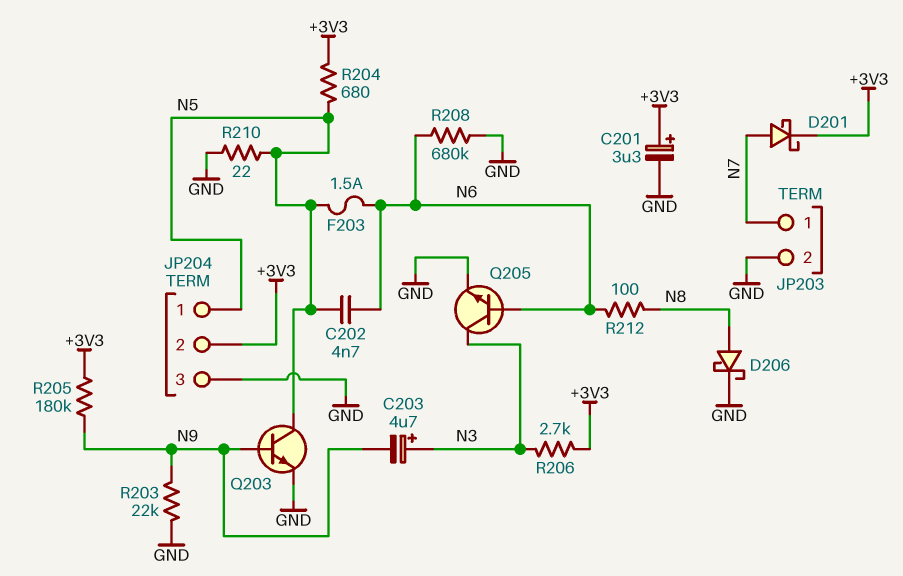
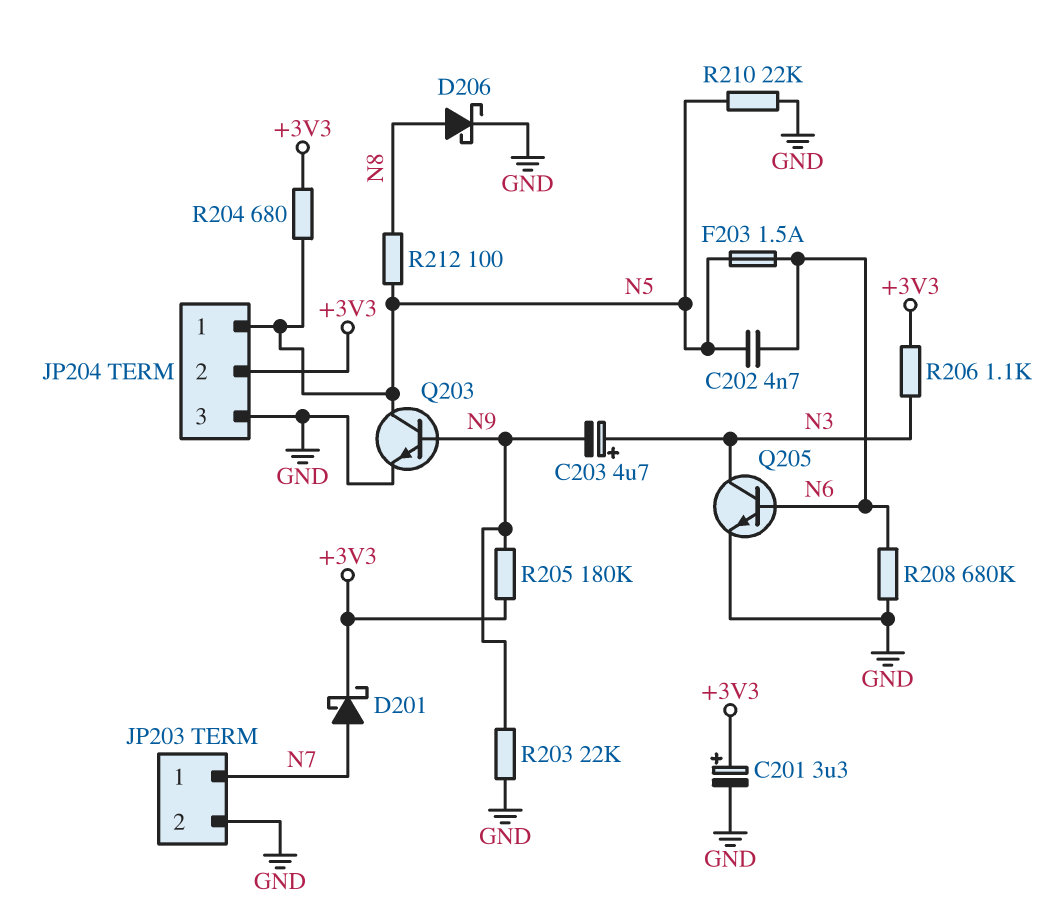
R206: 2.7k (+3V3, N3) -> 1.1k (+3V3, N3)
R210: 22 (GND, N5) -> 22k (GND, N5)
R212: 100 (N6, N8) -> 100 (N5, N8)

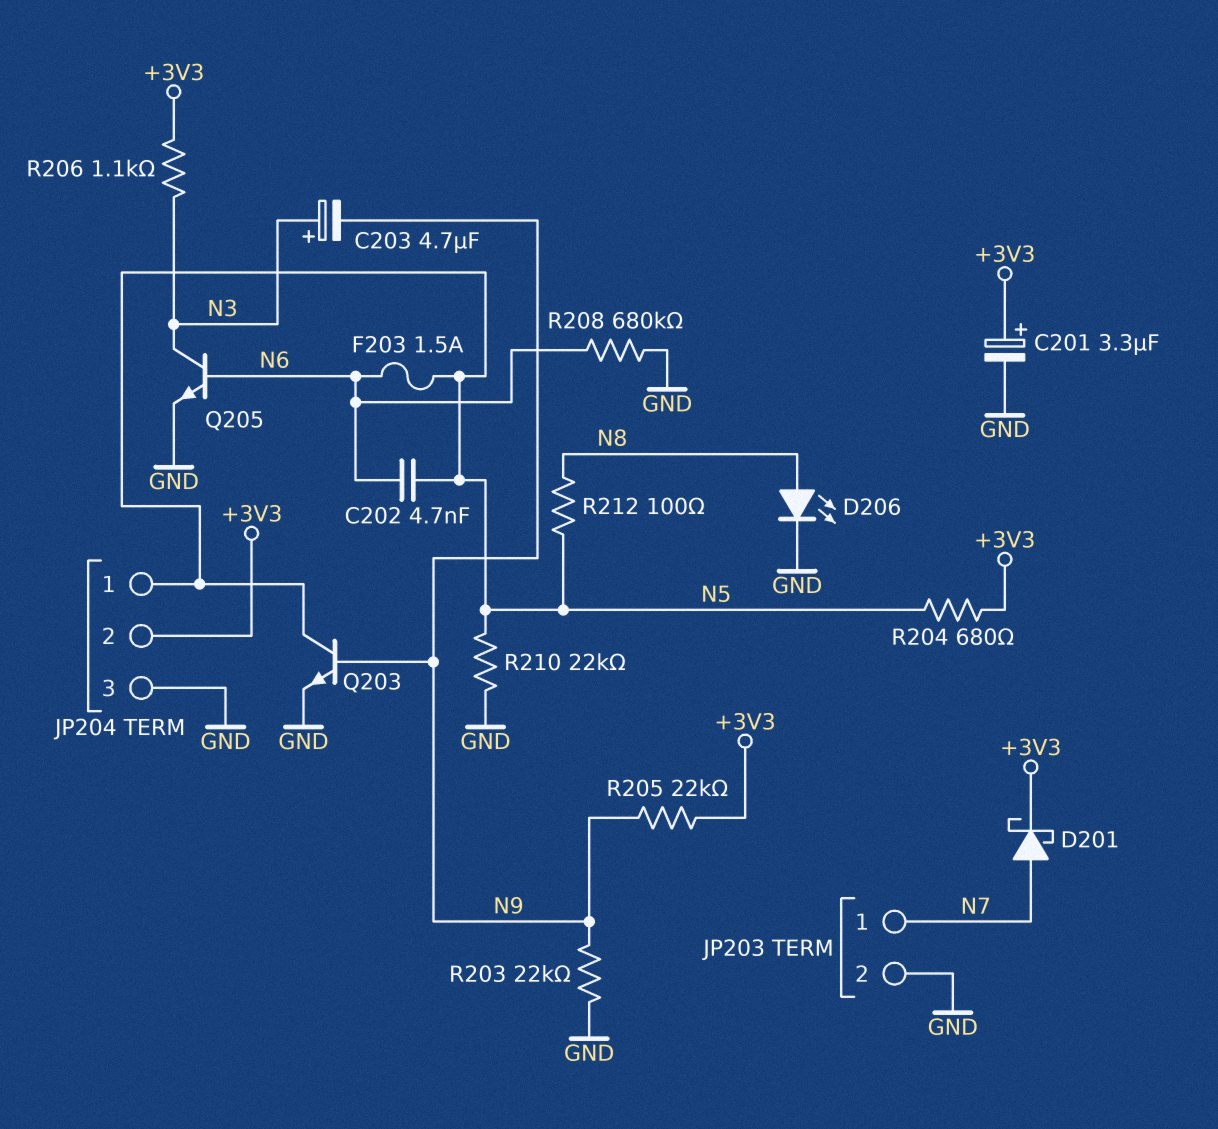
D206: schottky (A N8, K GND) -> LED (A N8, K GND)
R205: 180k (+3V3, N9) -> 22k (+3V3, N9)

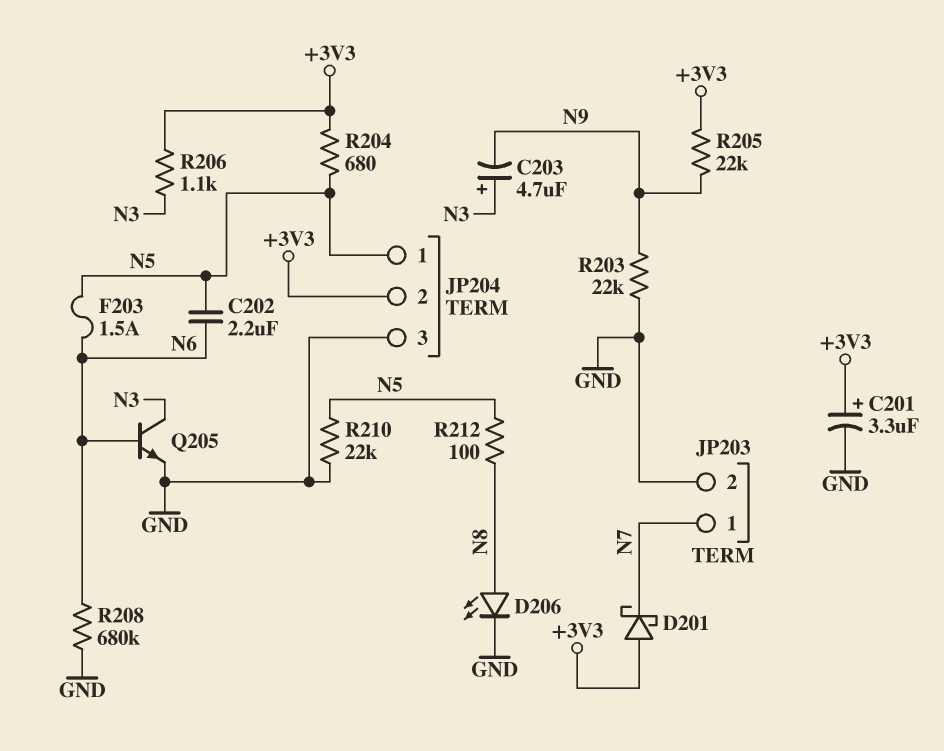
C202: 4.7nF (N5, N6) -> 2.2uF (N5, N6)
D201: schottky (A N7, K +3V3) -> schottky (A +3V3, K N7)
Q203: NPN (B N9, C N5, E GND) -> none

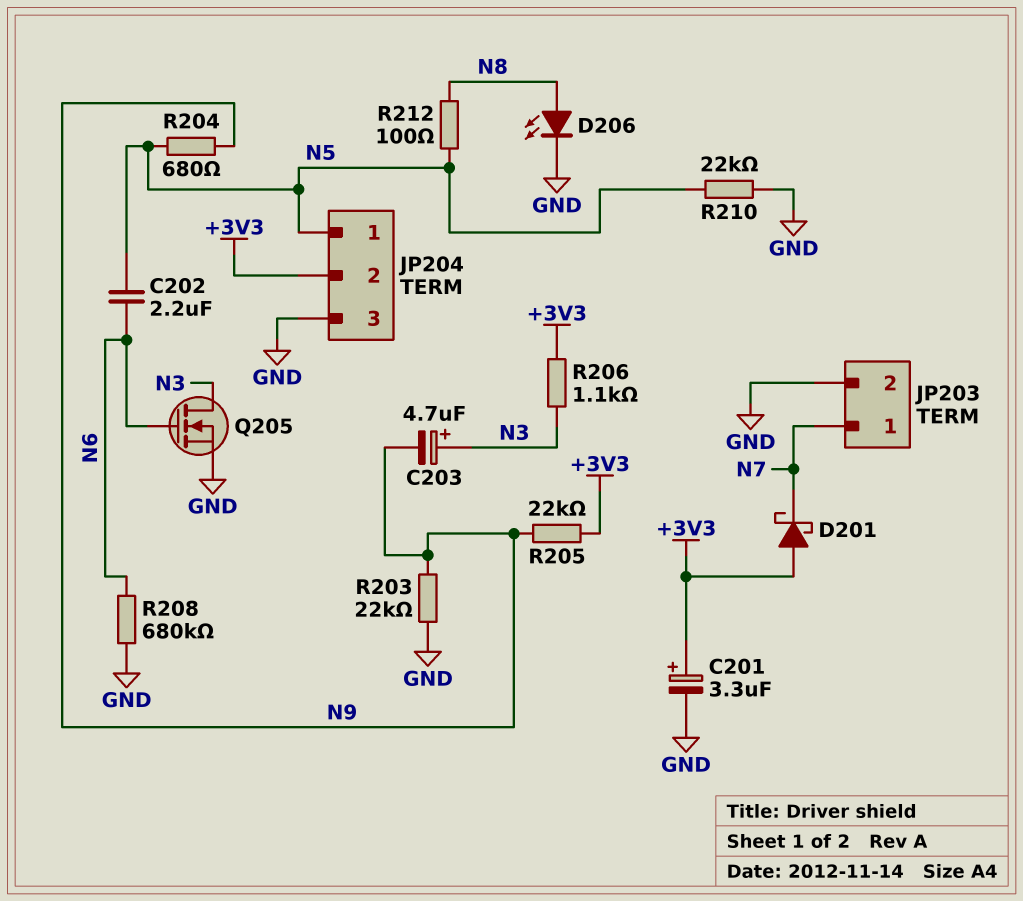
F203: 1.5A (N5, N6) -> none
Q205: NPN (B N6, C N3, E GND) -> NMOS (G N6, D N3, S GND)
R204: 680 (+3V3, N5) -> 680 (N5, N9)

